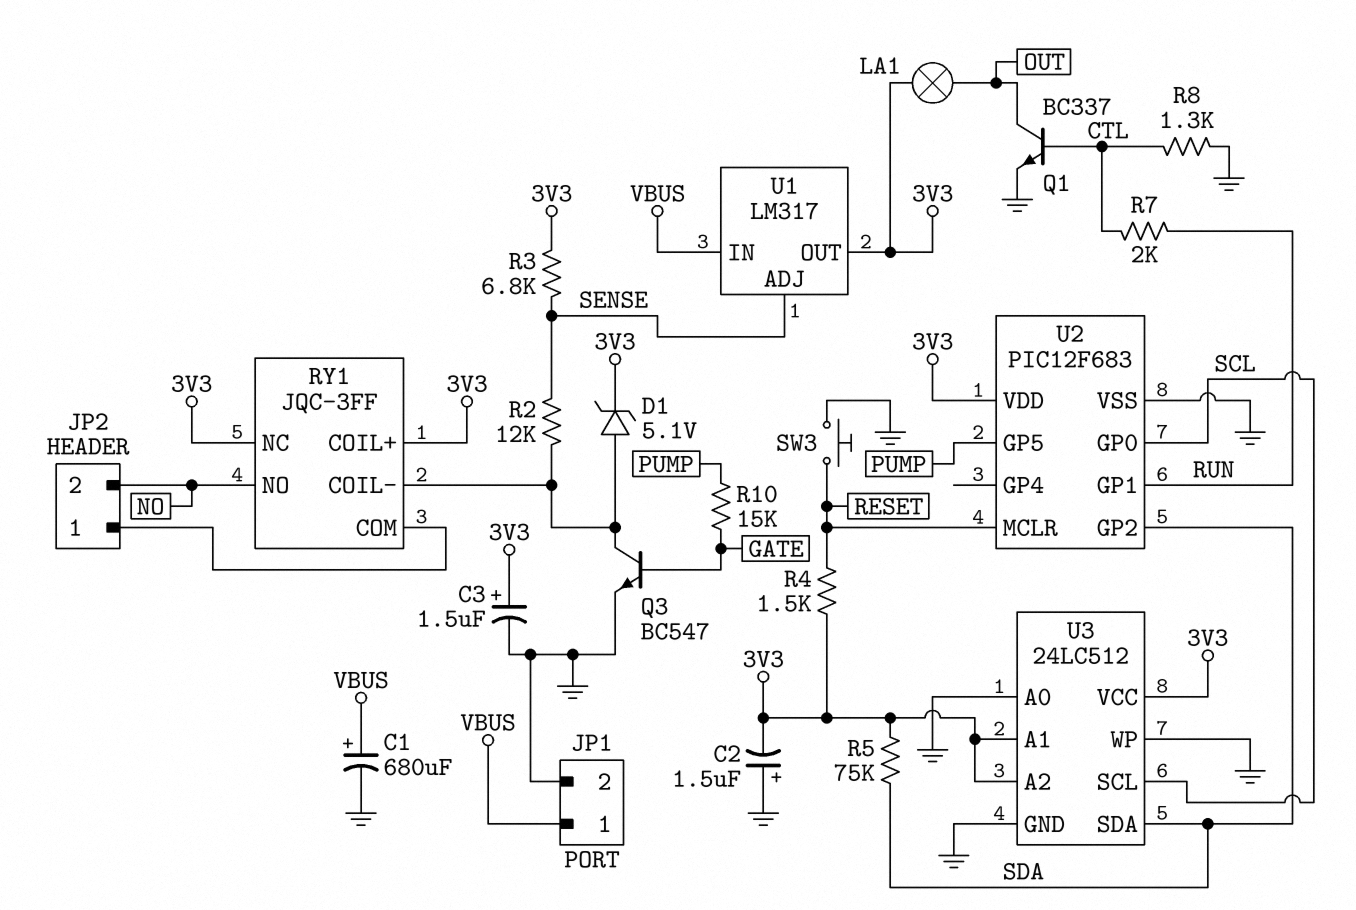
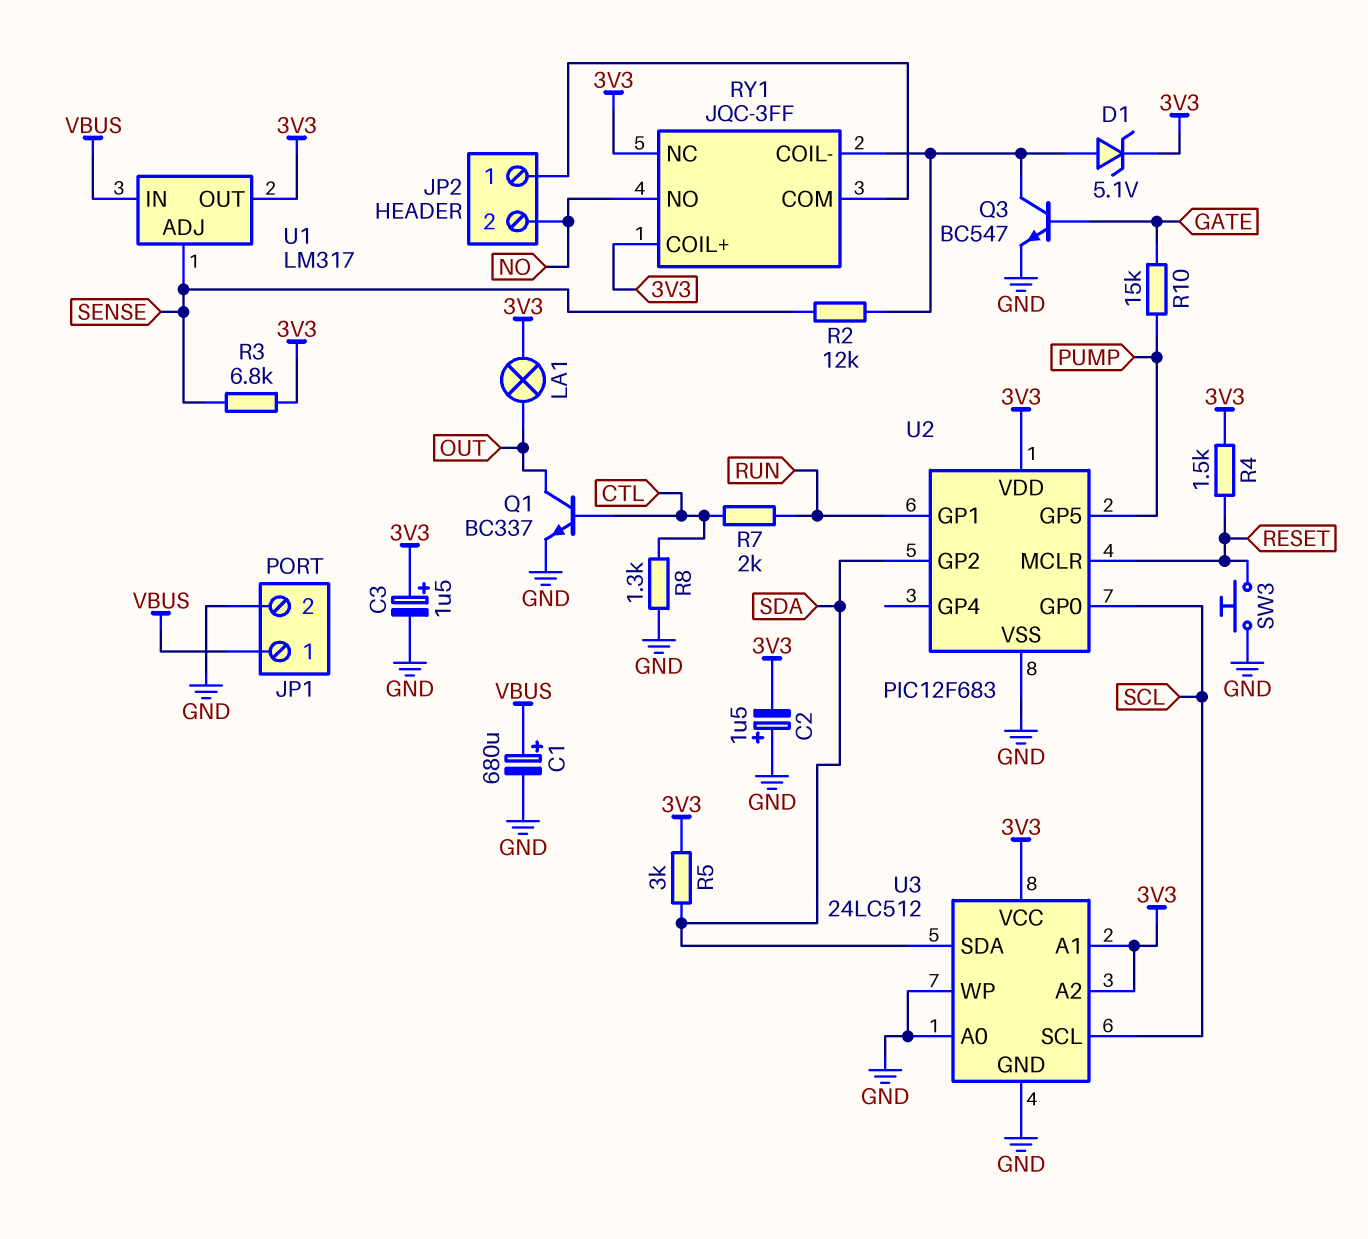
R5: 75k (3V3, SDA) -> 3k (3V3, SDA)

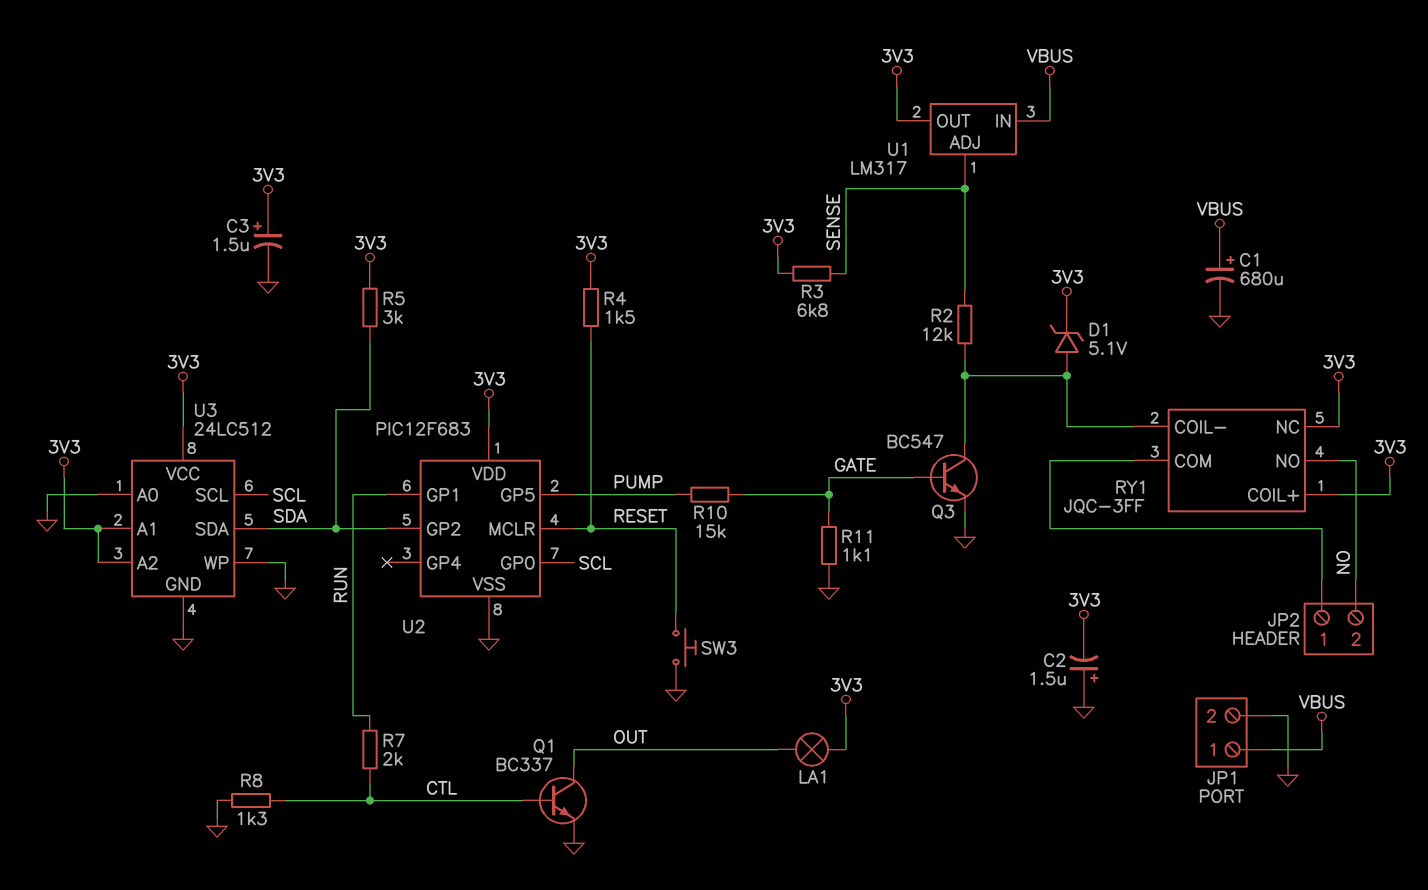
R11: none -> 1.1k (GATE, GND)

